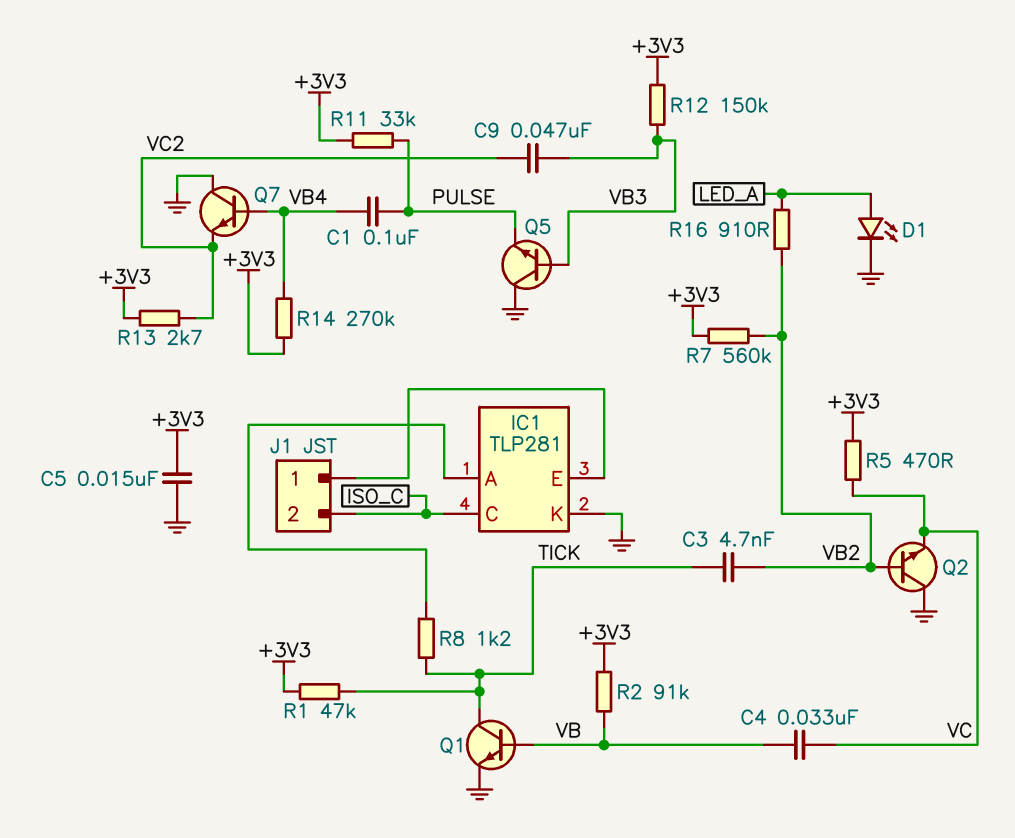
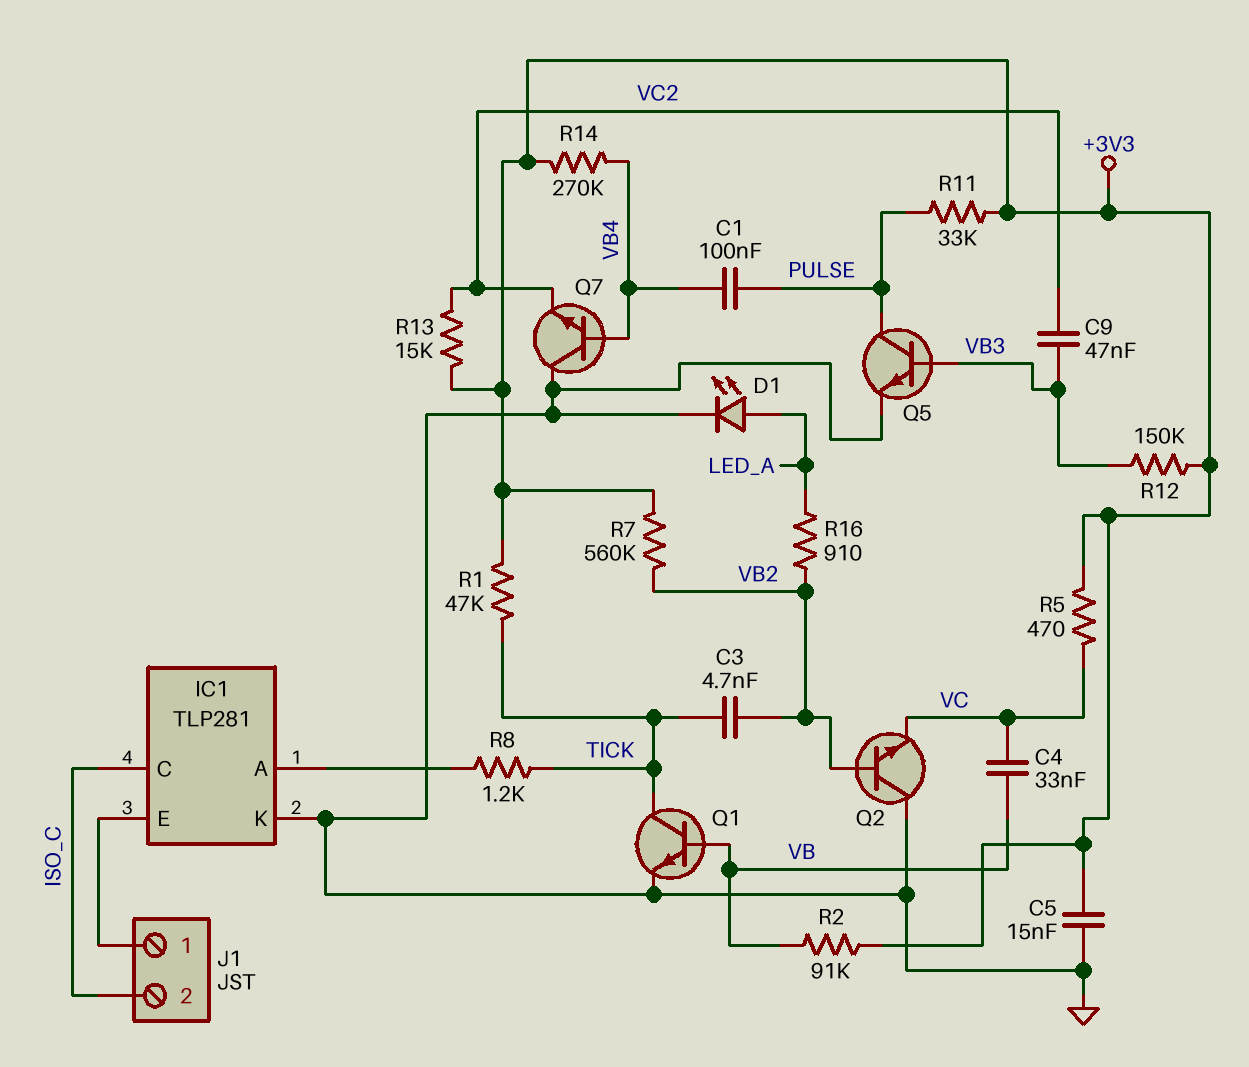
Q5: NPN (B VB3, C GND, E PULSE) -> NPN (B VB3, C PULSE, E GND)
R13: 2.7k (+3V3, VC2) -> 15k (+3V3, VC2)

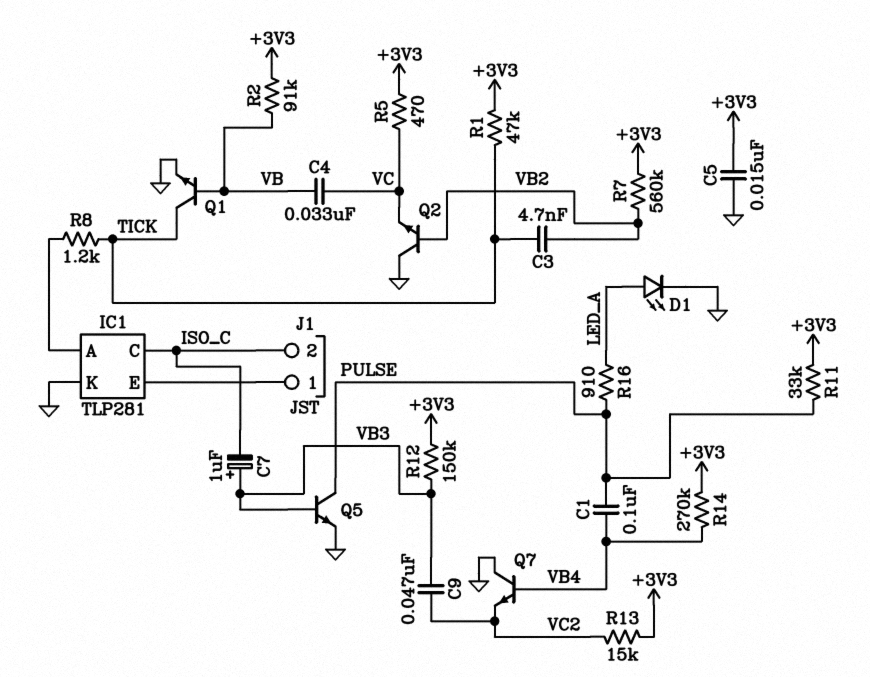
C7: none -> 1uF (plus VB3, minus ISO_C)
R16: 910 (LED_A, VB2) -> 910 (LED_A, PULSE)

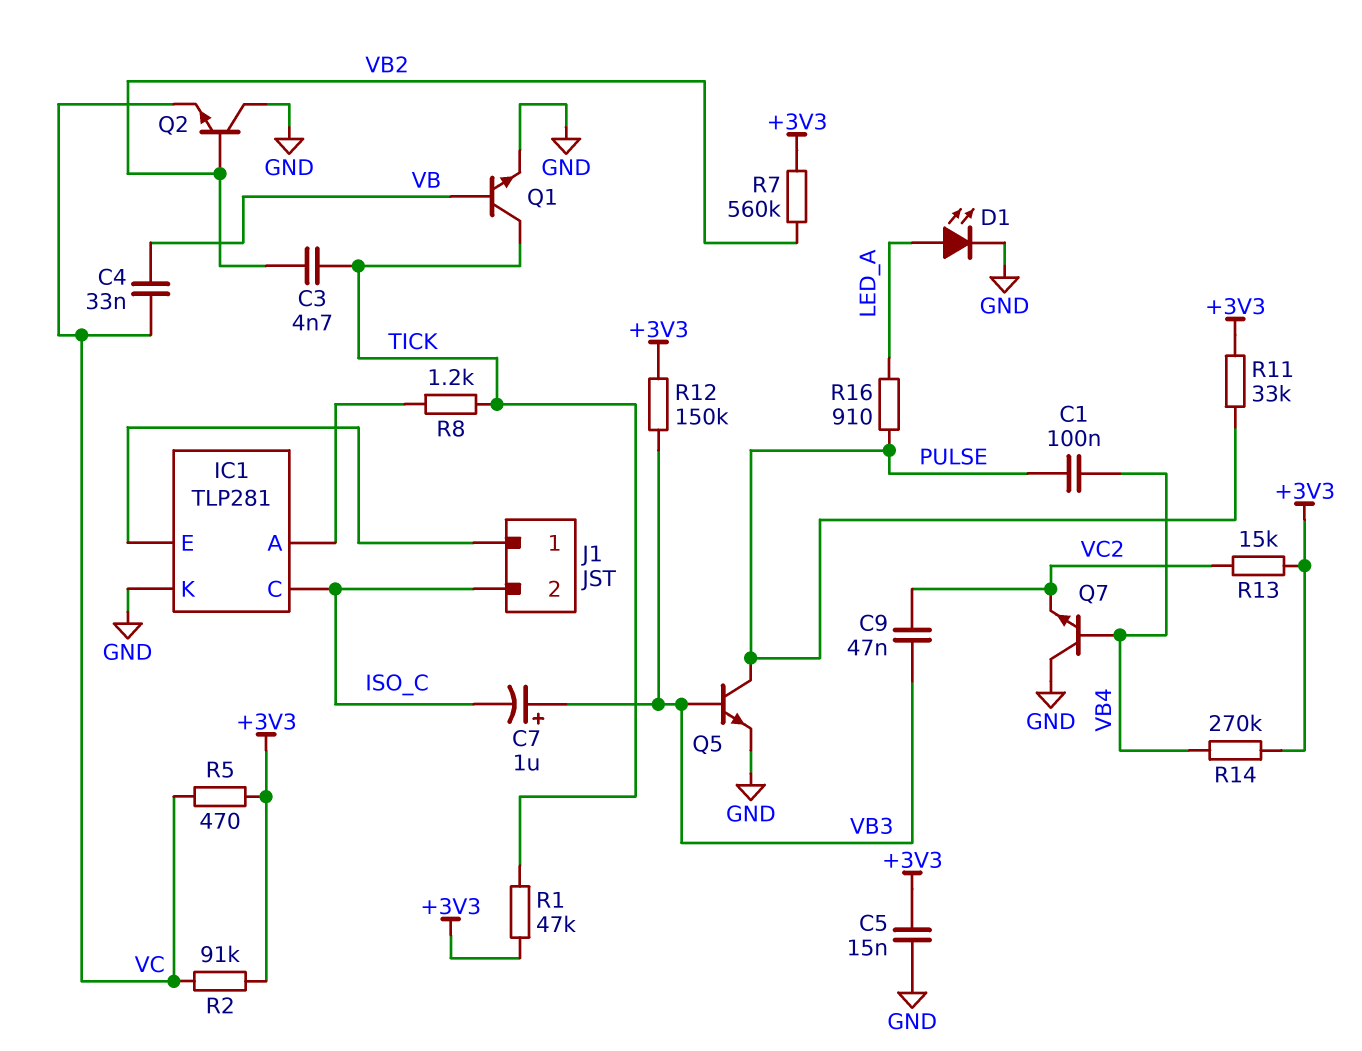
R2: 91k (+3V3, VB) -> 91k (+3V3, VC)

